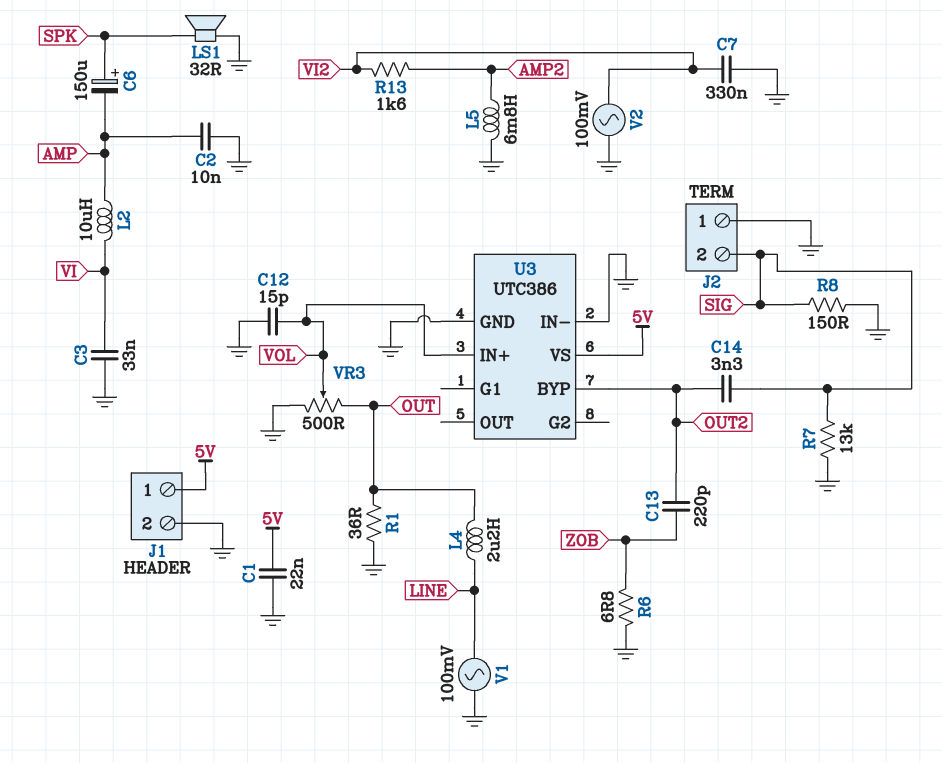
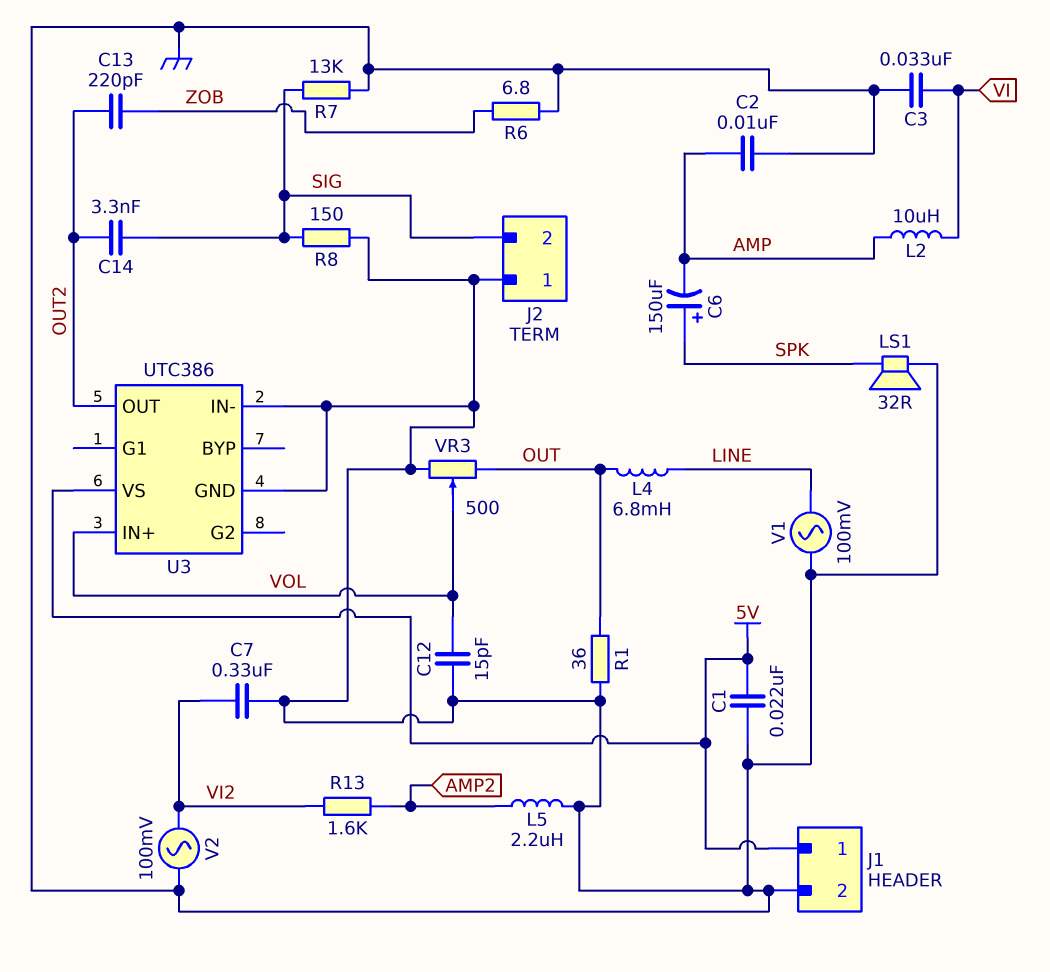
L4: 2.2uH (LINE, OUT) -> 6.8mH (LINE, OUT)
L5: 6.8mH (AMP2, GND) -> 2.2uH (AMP2, GND)
U3 pin BYP: OUT2 -> none
U3 pin OUT: none -> OUT2

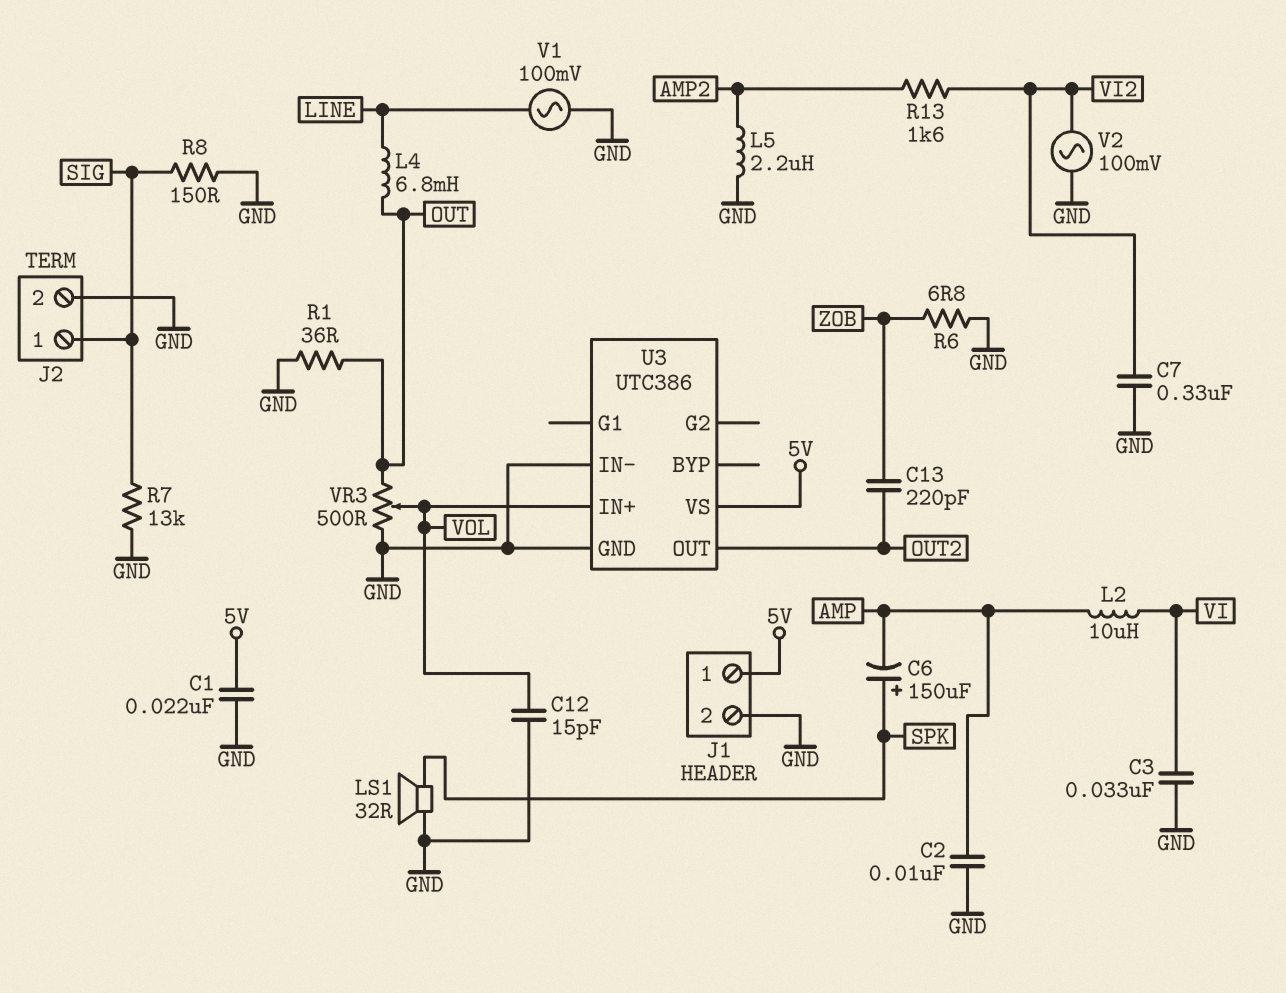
C14: 3.3nF (OUT2, SIG) -> none
J2 pin 1: GND -> SIG
J2 pin 2: SIG -> GND

